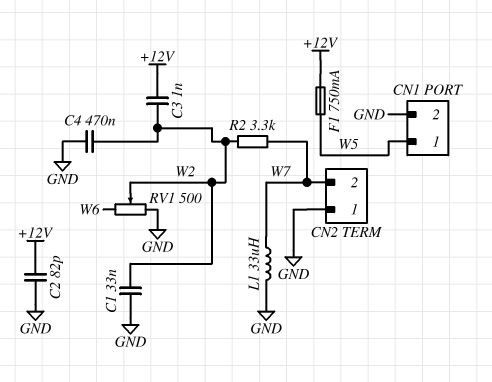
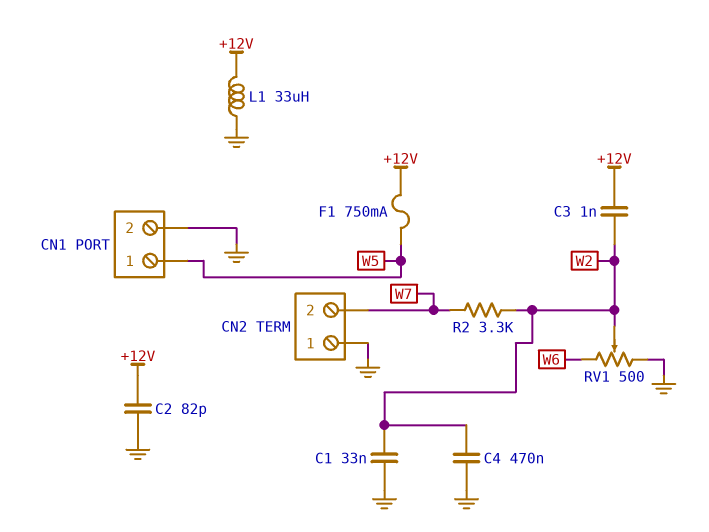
L1: 33uH (GND, W7) -> 33uH (+12V, GND)

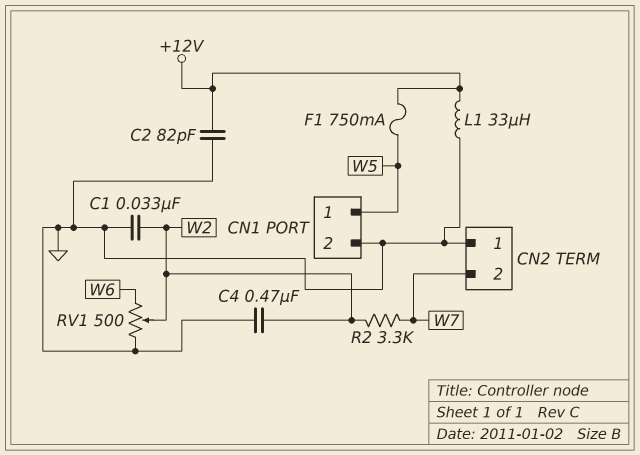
C3: 1nF (+12V, W2) -> none

